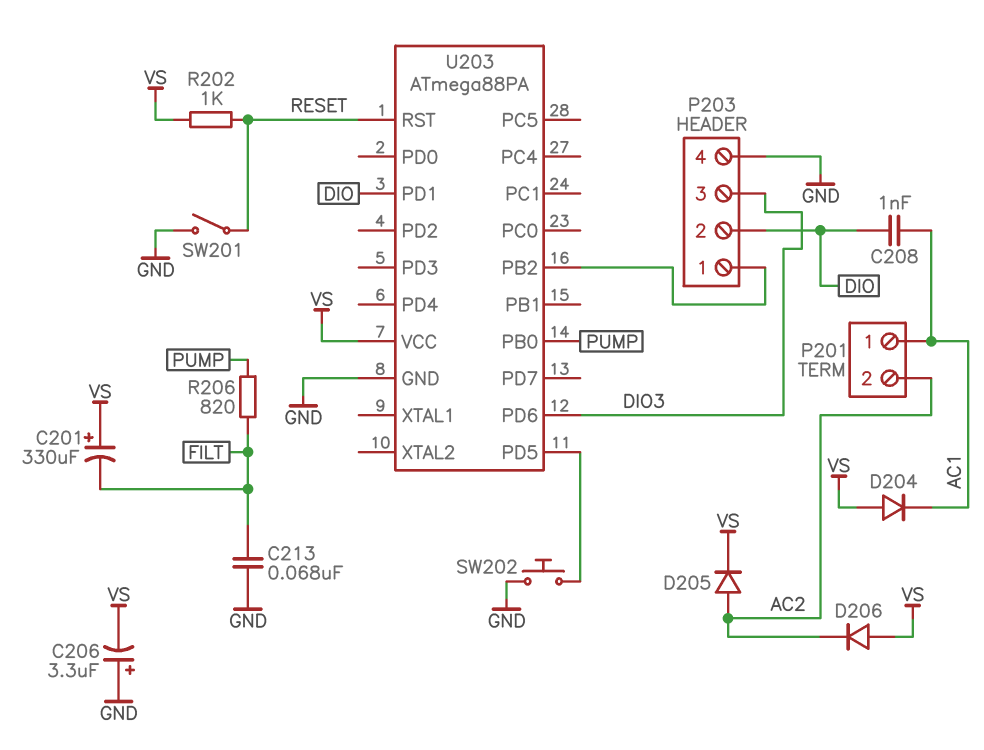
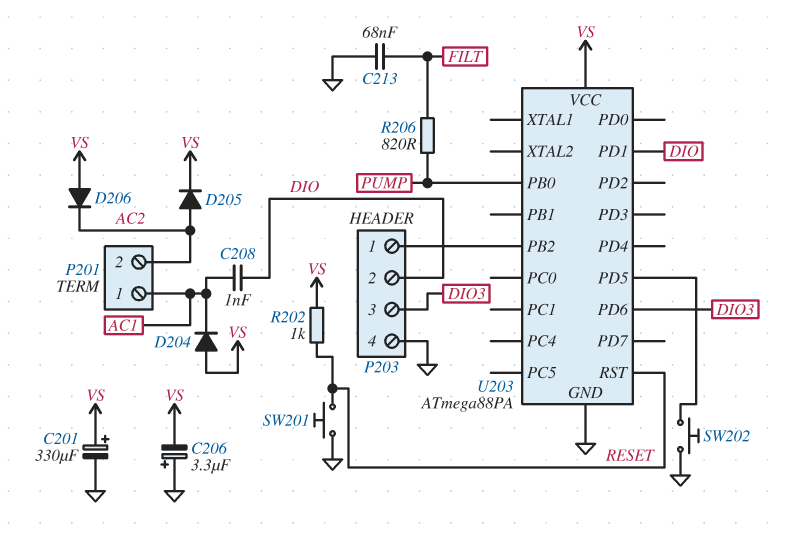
C201: 330uF (plus VS, minus FILT) -> 330uF (plus VS, minus GND)
SW201: switch (GND, RESET) -> button (GND, RESET)

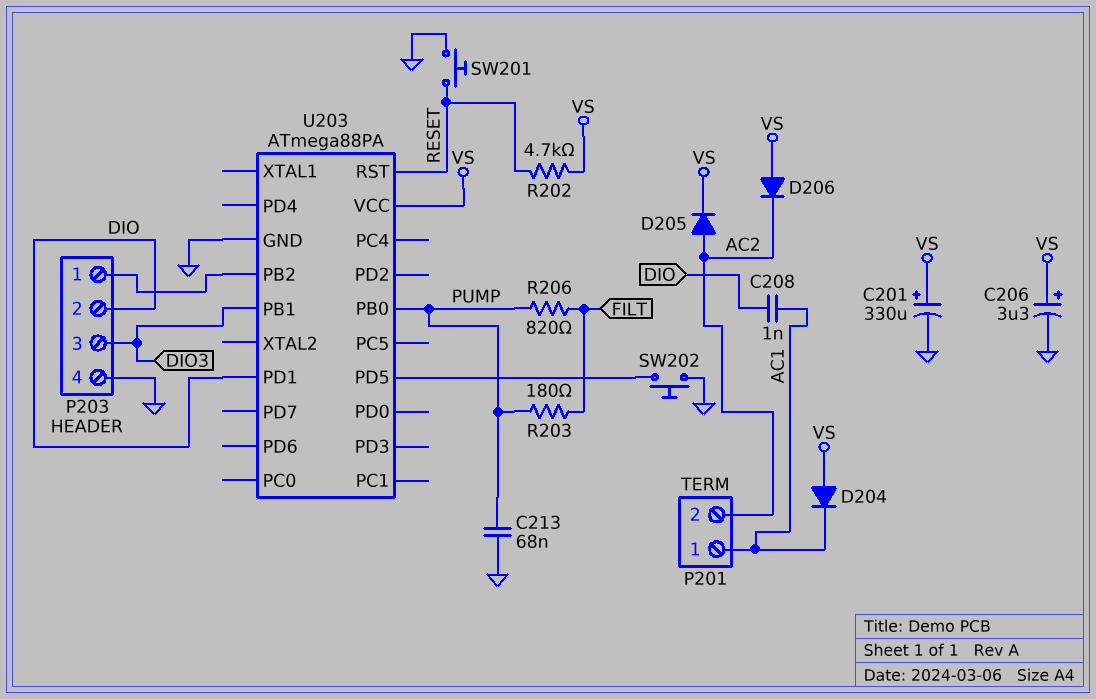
C206: 3.3uF (plus GND, minus VS) -> 3.3uF (plus VS, minus GND)
C213: 68nF (FILT, GND) -> 68nF (GND, PUMP)
R202: 1k (RESET, VS) -> 4.7k (RESET, VS)
R203: none -> 180 (FILT, PUMP)
U203 pin PB1: none -> DIO3
U203 pin PD6: DIO3 -> none

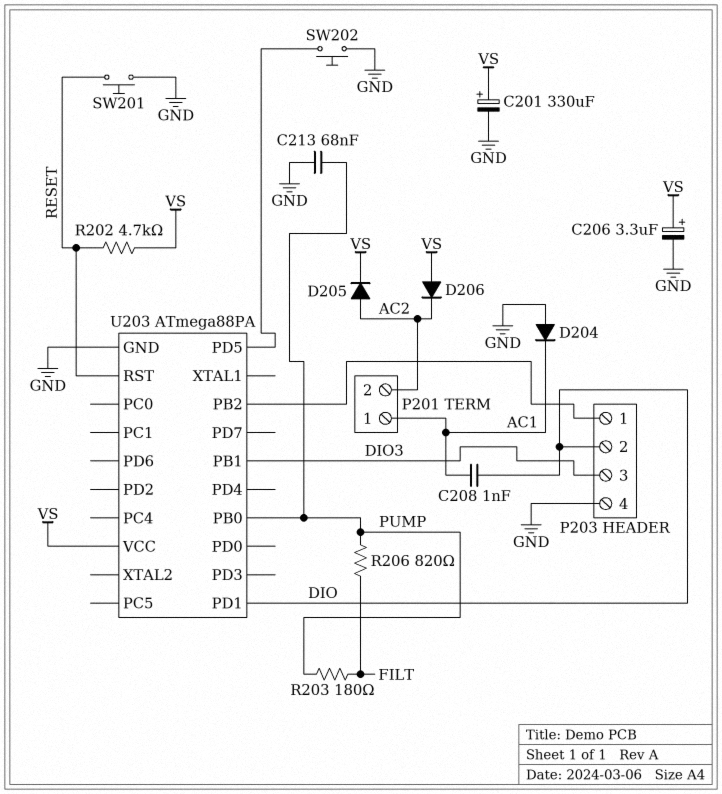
D204: diode (A VS, K AC1) -> diode (A GND, K AC1)

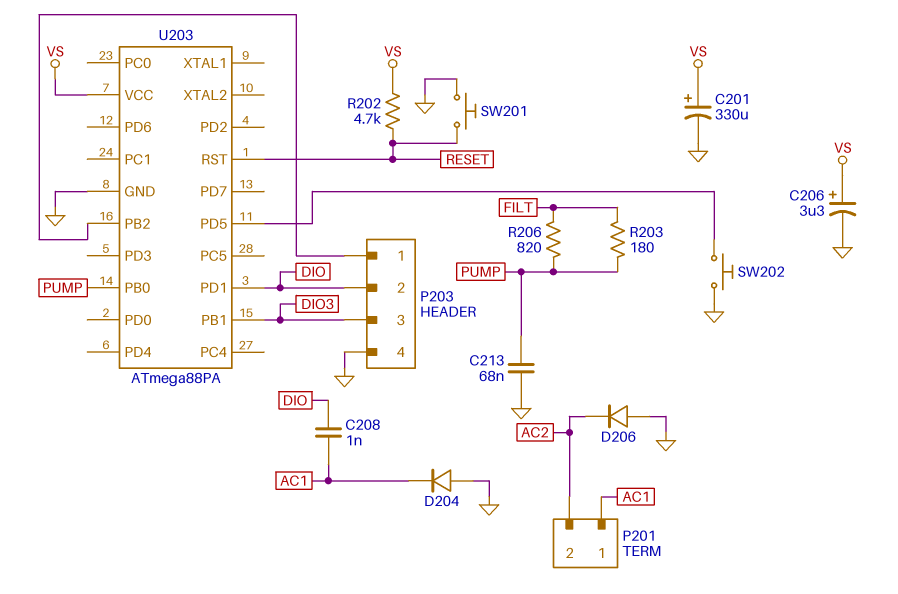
D205: diode (A AC2, K VS) -> none
D206: diode (A VS, K AC2) -> diode (A GND, K AC2)

